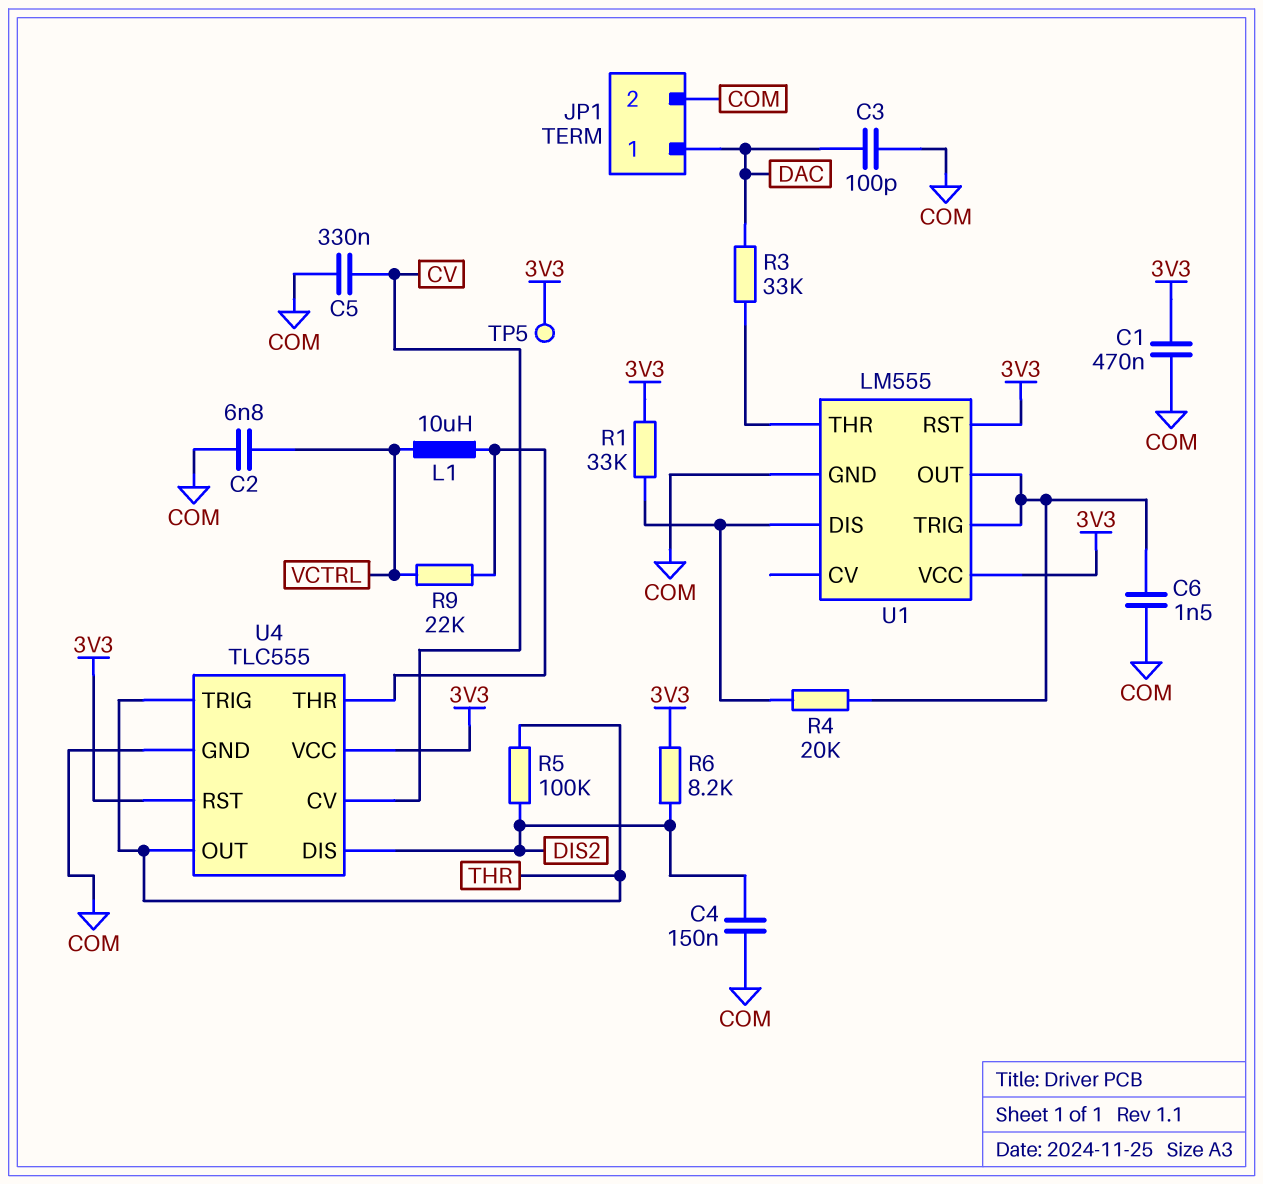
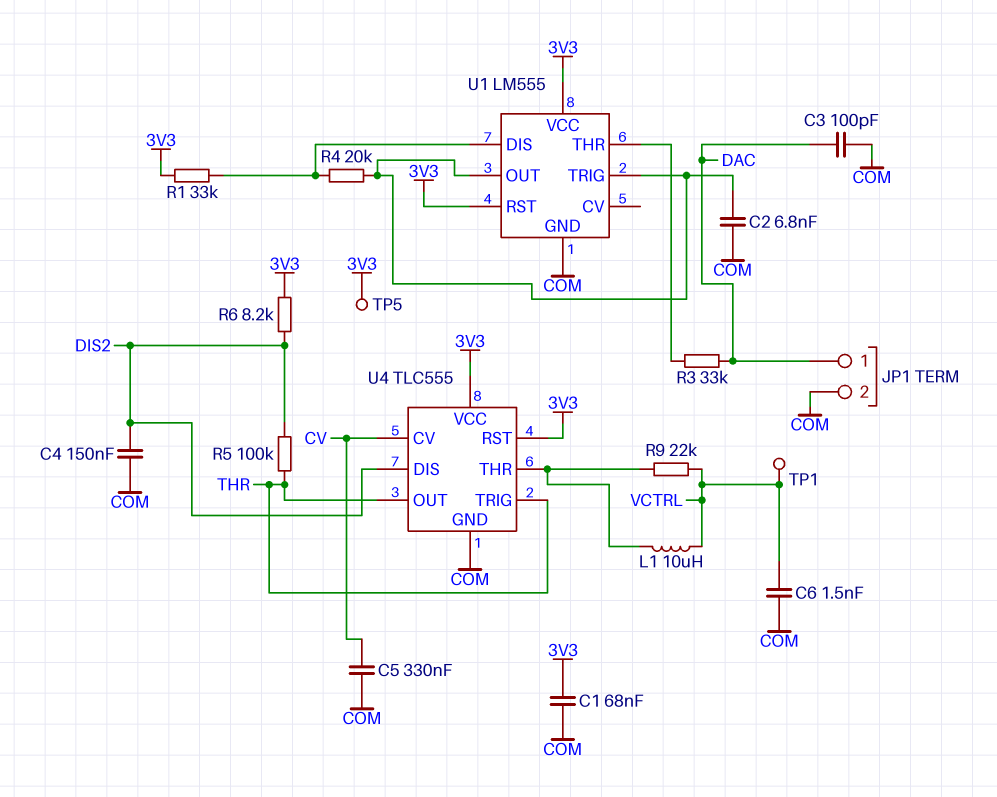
C1: 470nF (3V3, COM) -> 68nF (3V3, COM)
C2: 6.8nF (COM, VCTRL) -> 6.8nF (COM, U1/OUT)
C6: 1.5nF (COM, U1/OUT) -> 1.5nF (COM, VCTRL)
TP1: none -> test point (VCTRL)

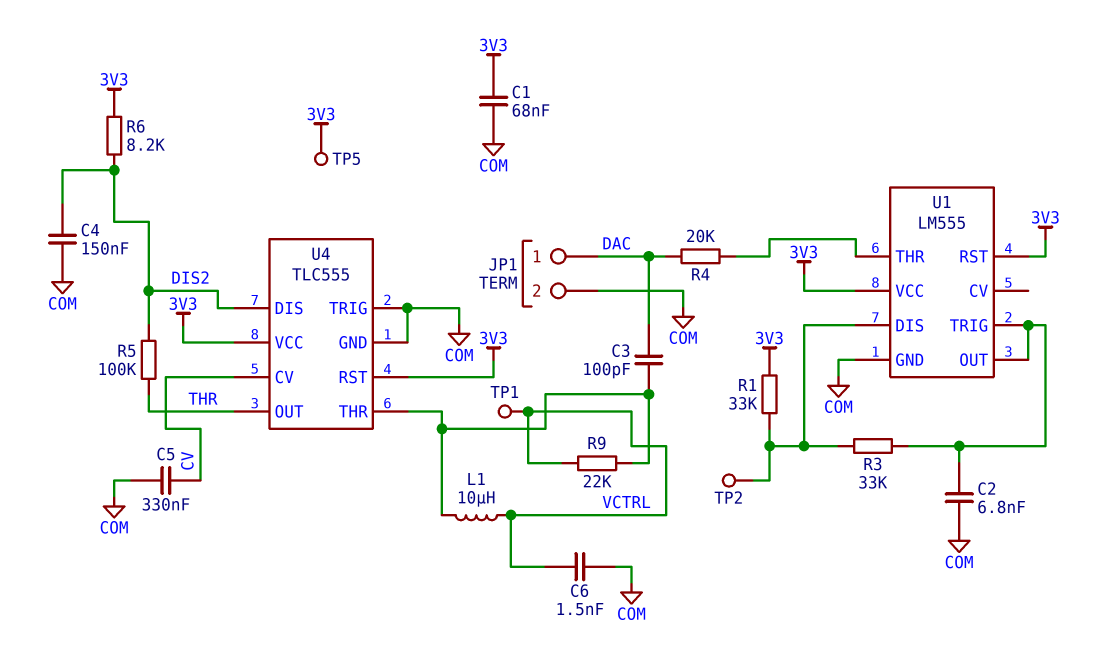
C3: 100pF (COM, DAC) -> 100pF (DAC, U4/THR)
R3: 33k (DAC, U1/THR) -> 33k (U1/DIS, U1/OUT)
R4: 20k (U1/DIS, U1/OUT) -> 20k (DAC, U1/THR)
TP2: none -> test point (U1/DIS)
U4 pin TRIG: THR -> COM

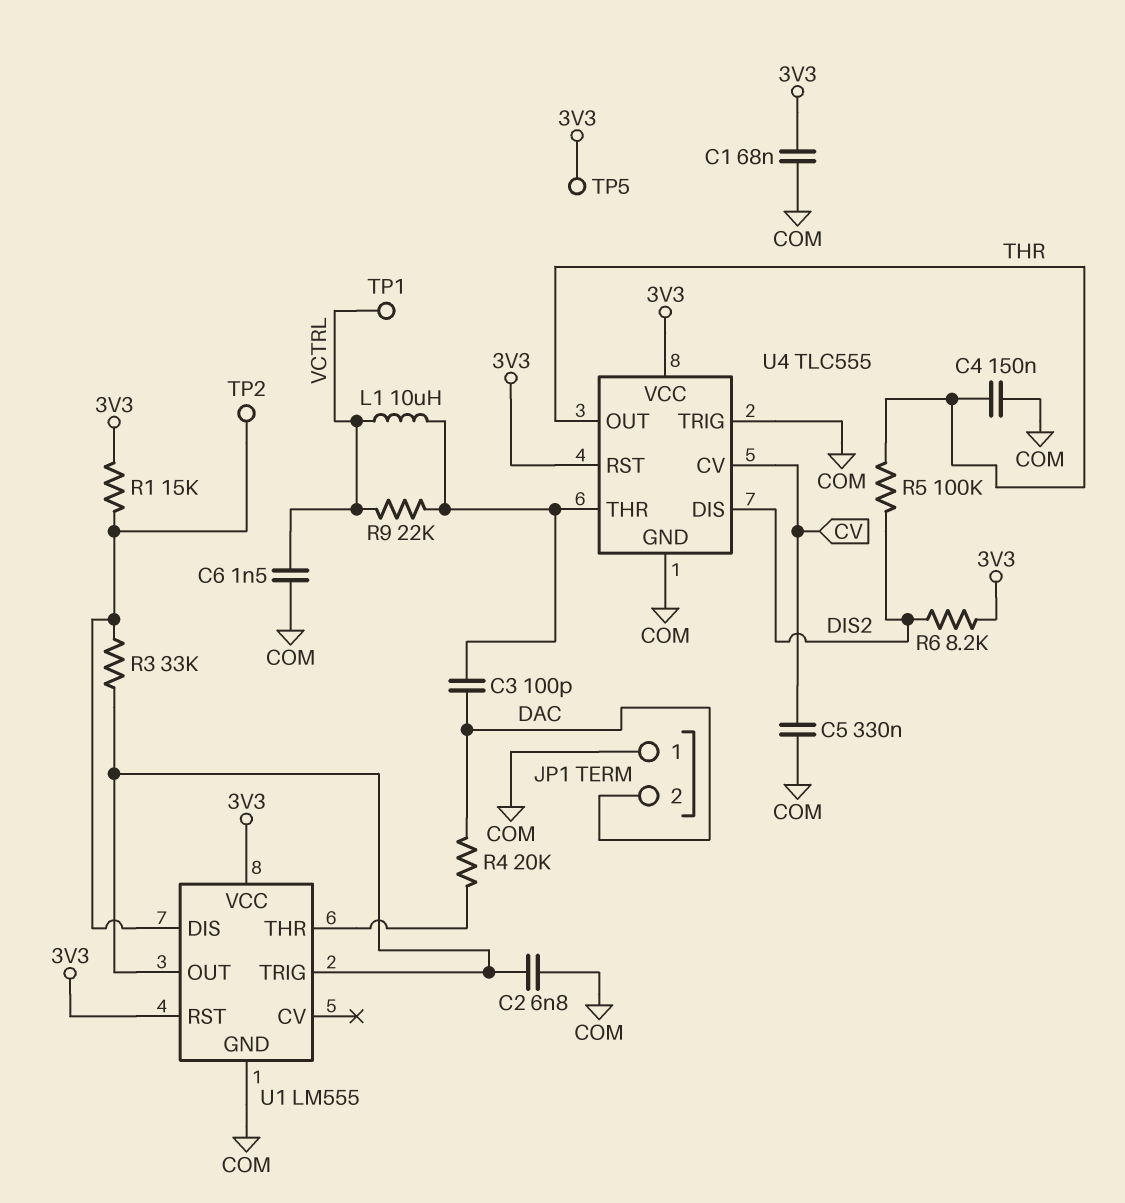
C4: 150nF (COM, DIS2) -> 150nF (COM, THR)
JP1 pin 1: DAC -> COM
JP1 pin 2: COM -> DAC
R1: 33k (3V3, U1/DIS) -> 15k (3V3, U1/DIS)

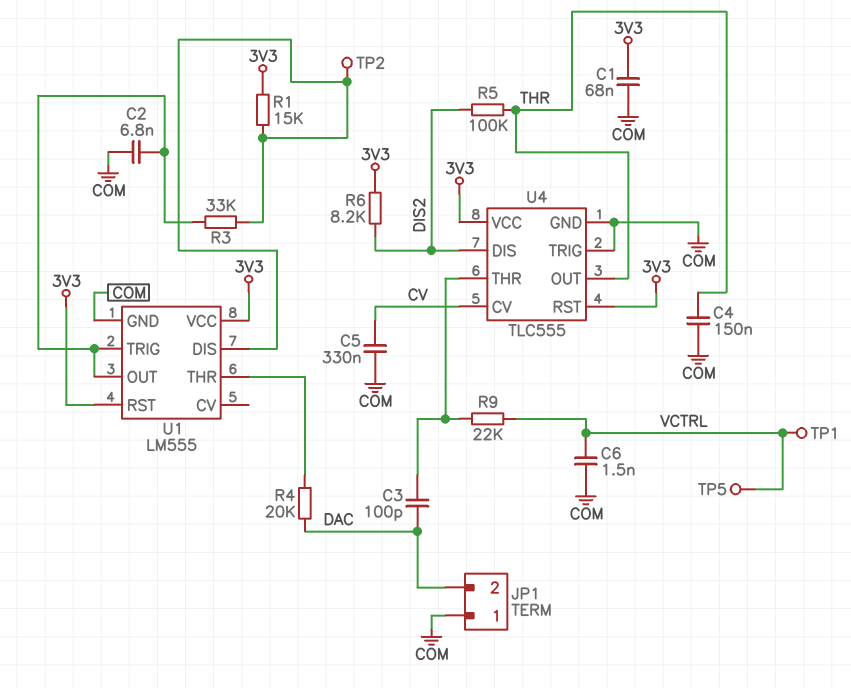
L1: 10uH (U4/THR, VCTRL) -> none
TP5: test point (3V3) -> test point (VCTRL)

